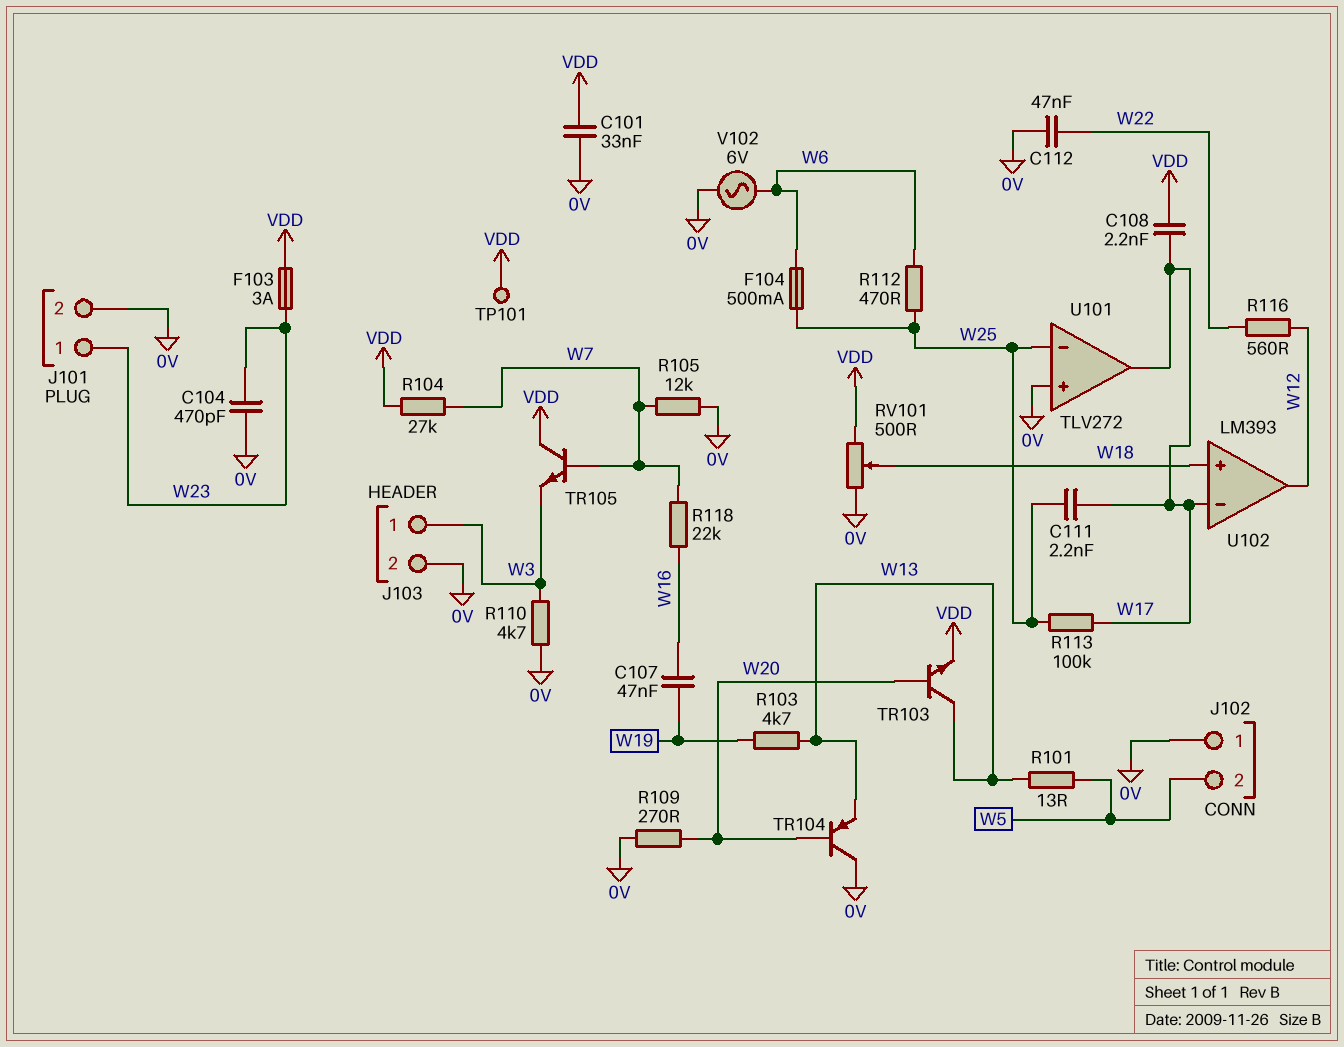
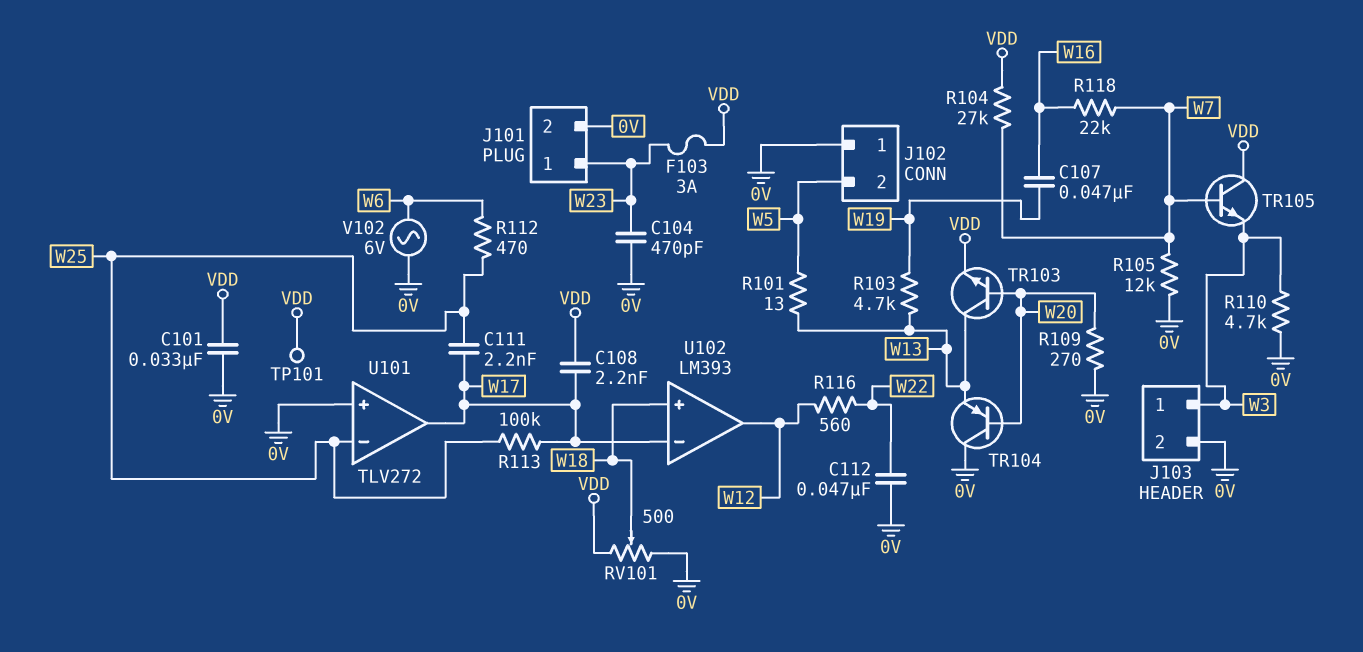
F104: 500mA (W6, W25) -> none

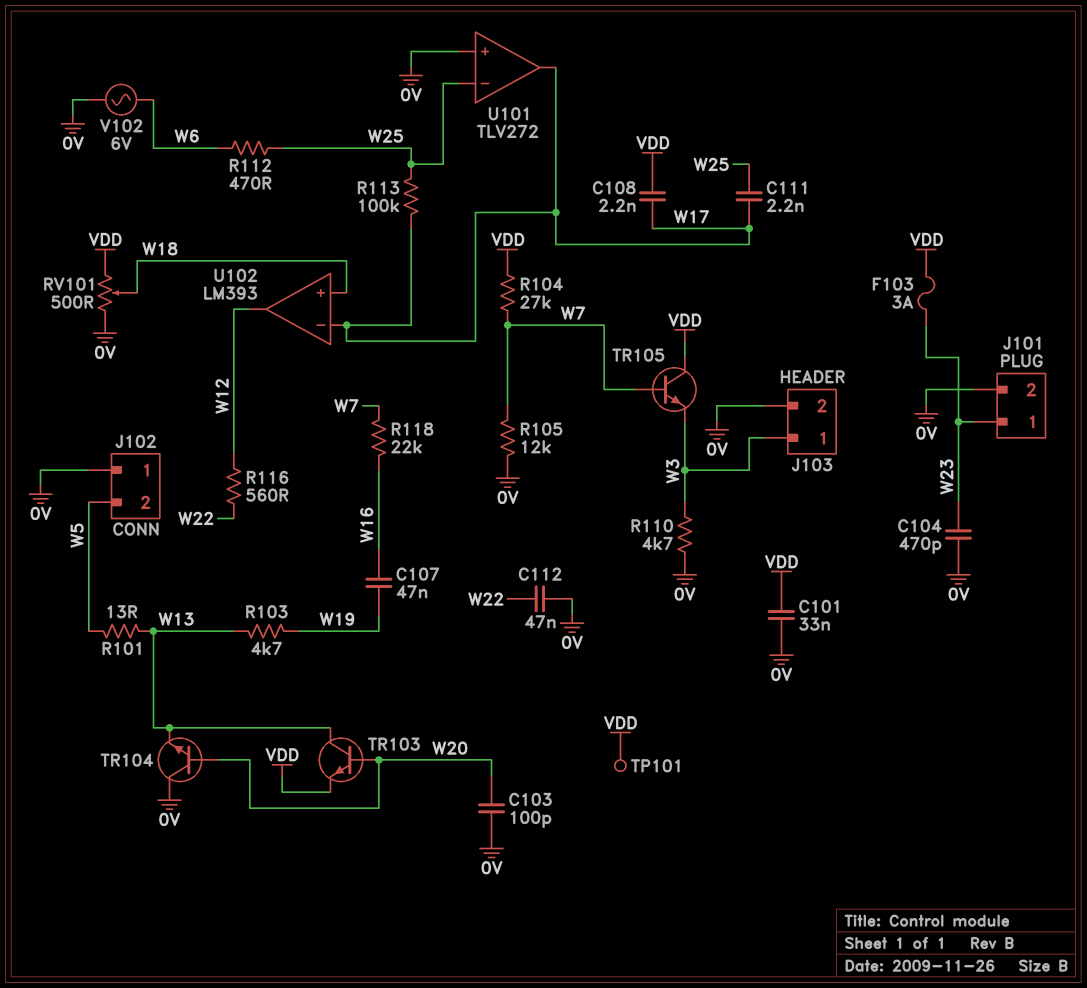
C103: none -> 100pF (0V, W20)
R109: 270 (0V, W20) -> none
TR104: PNP (B W20, C 0V, E W13) -> NPN (B W20, C 0V, E W13)

